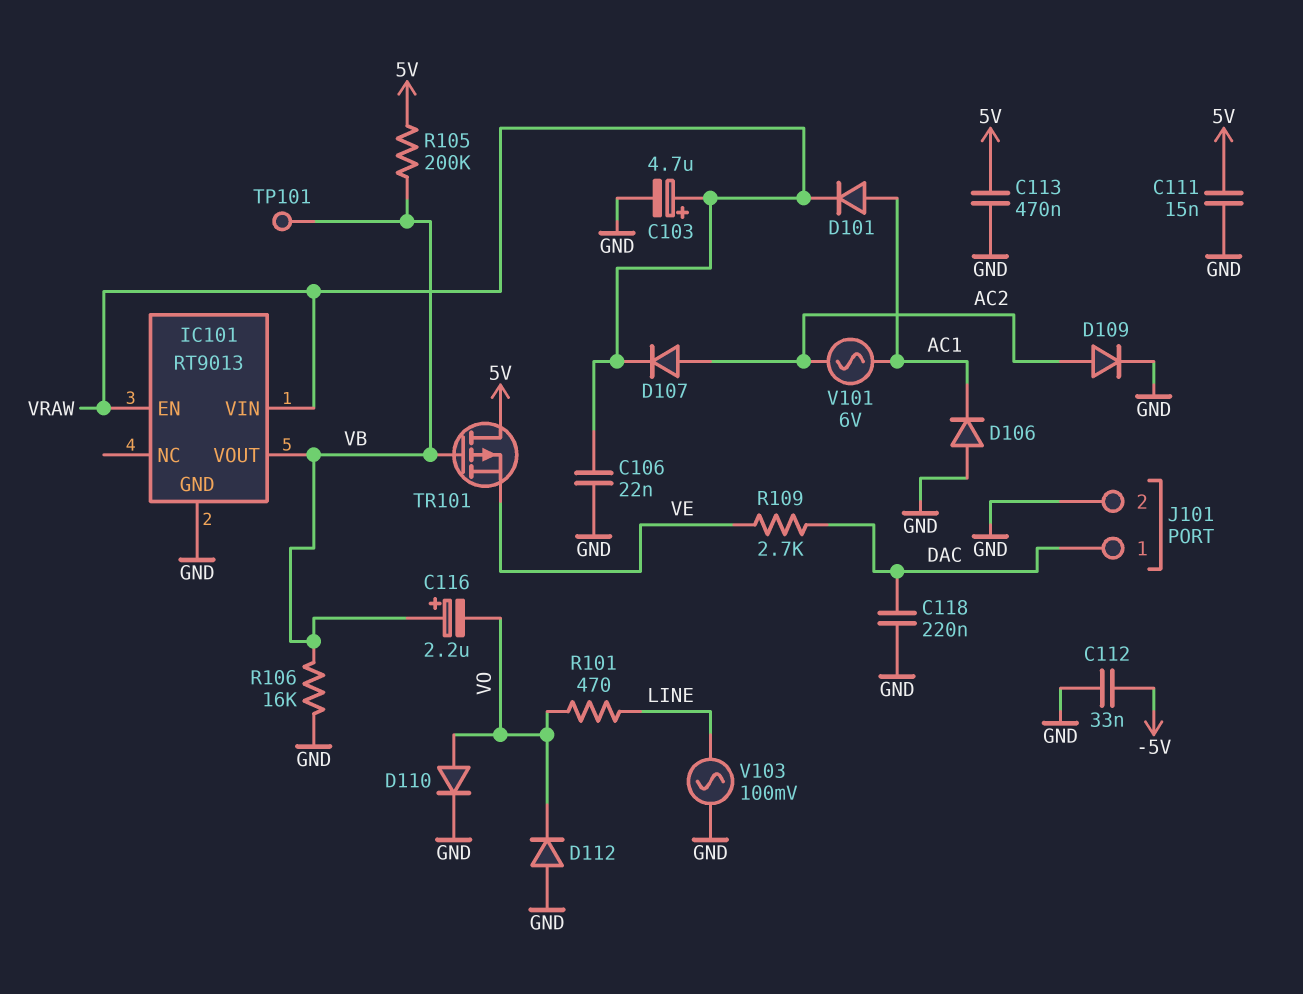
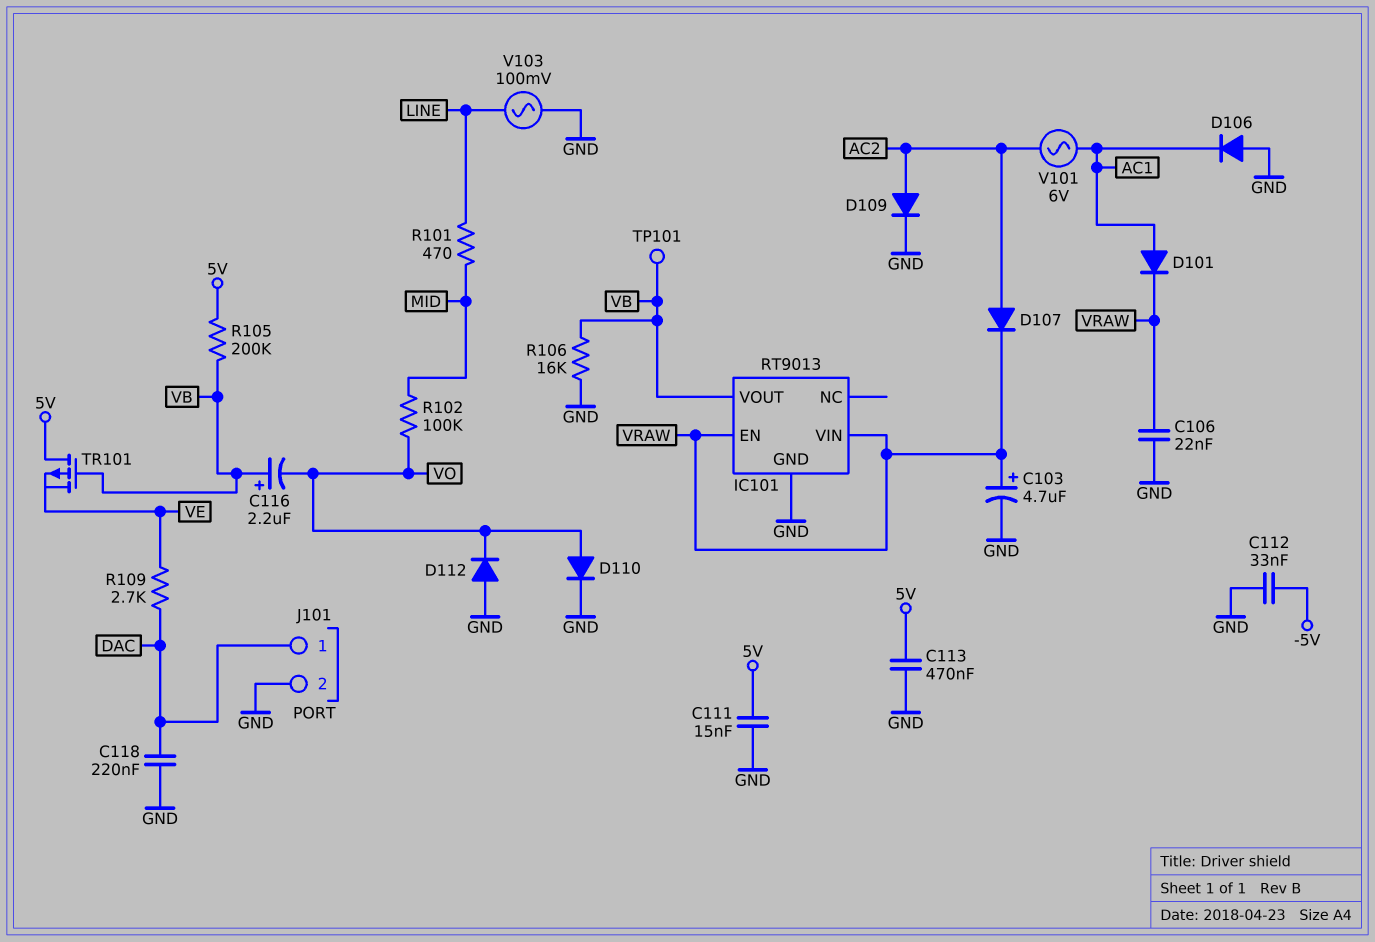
R101: 470 (LINE, VO) -> 470 (LINE, MID)
R102: none -> 100k (MID, VO)

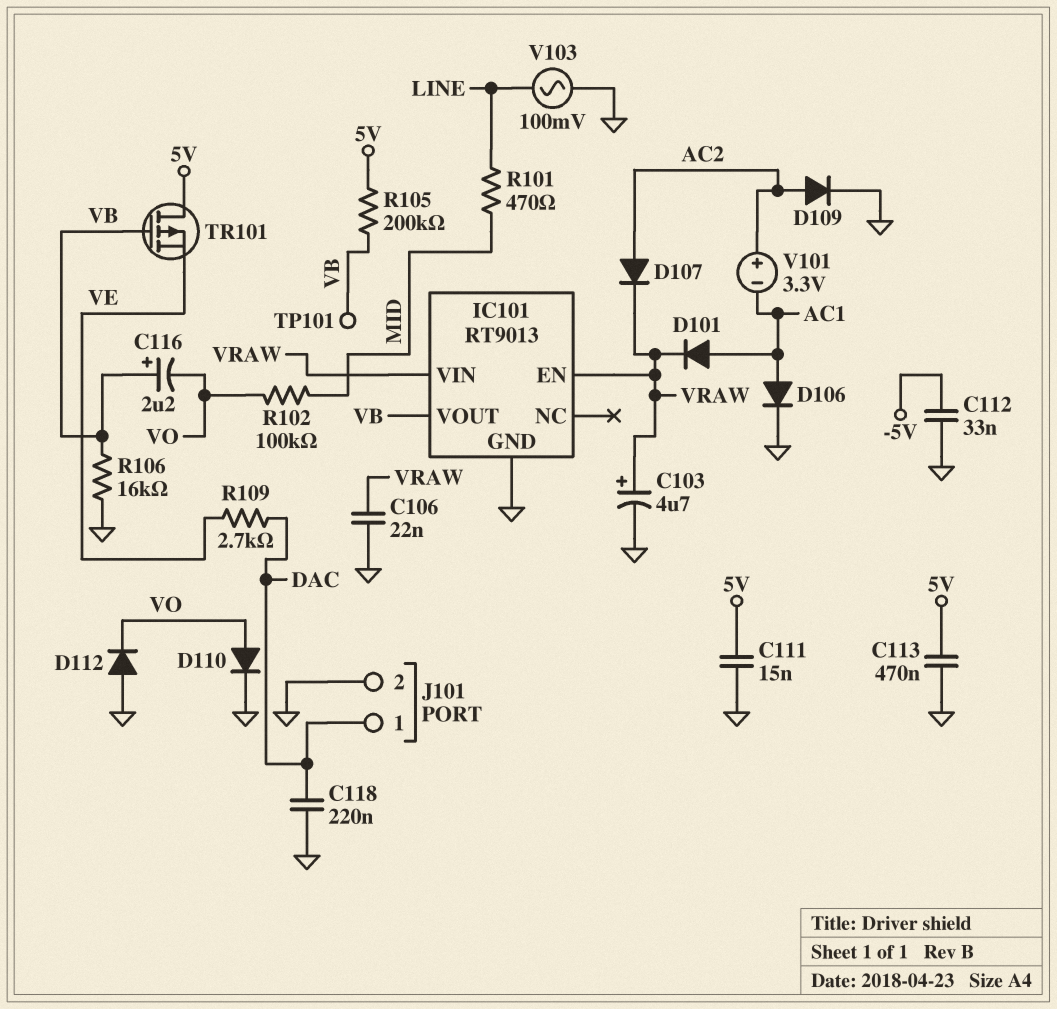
D106: diode (A GND, K AC1) -> diode (A AC1, K GND)
V101: AC 6V (AC1, AC2) -> 3.3V (plus AC2, minus AC1)

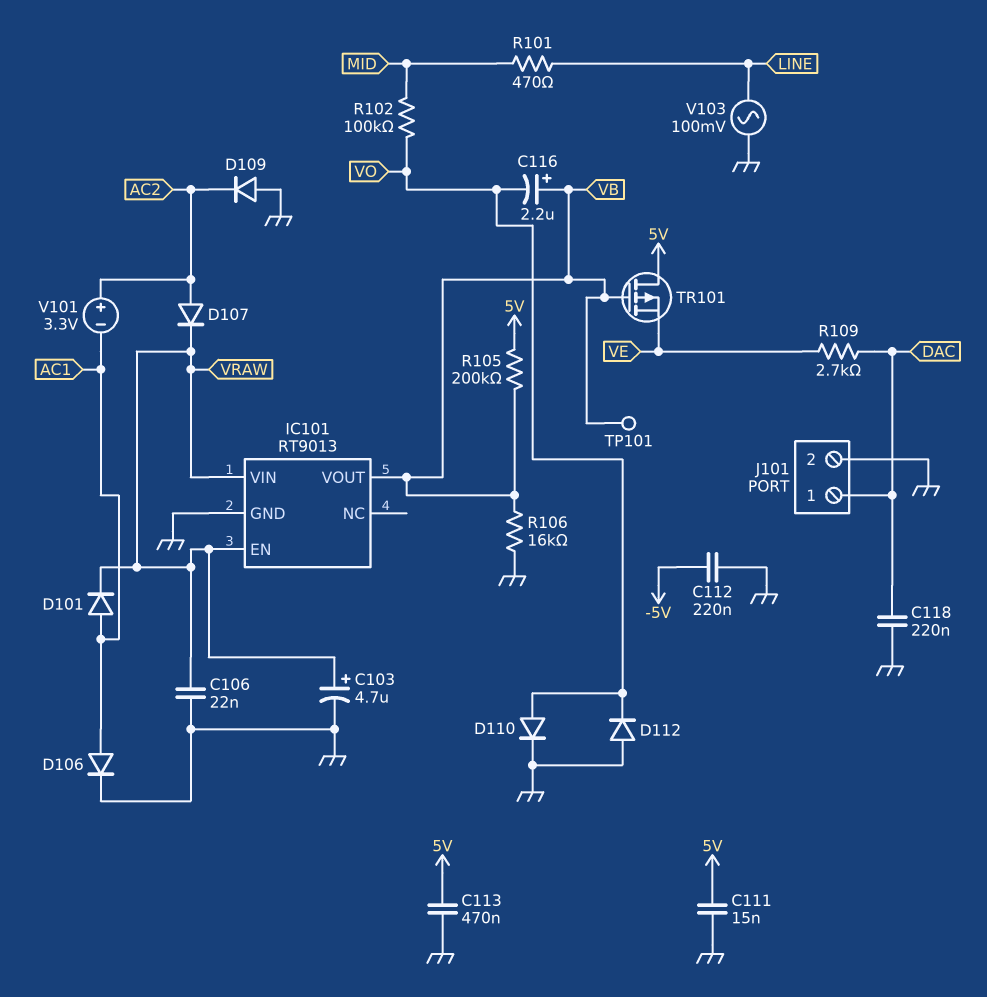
C112: 33nF (-5V, GND) -> 220nF (-5V, GND)
D109: diode (A AC2, K GND) -> diode (A GND, K AC2)

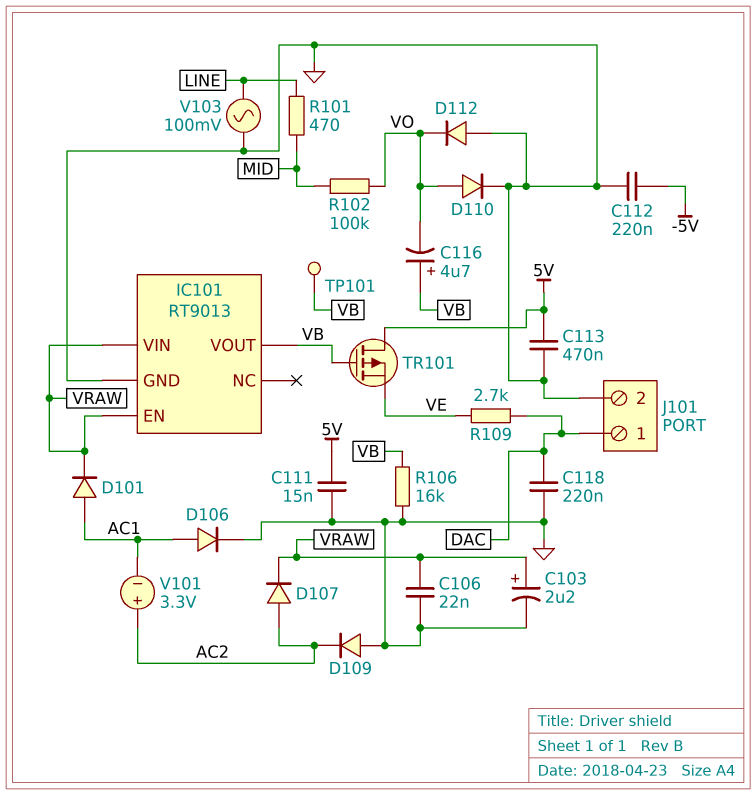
C103: 4.7uF (plus VRAW, minus GND) -> 2.2uF (plus VRAW, minus GND)
C116: 2.2uF (plus VB, minus VO) -> 4.7uF (plus VB, minus VO)
R105: 200k (5V, VB) -> none

